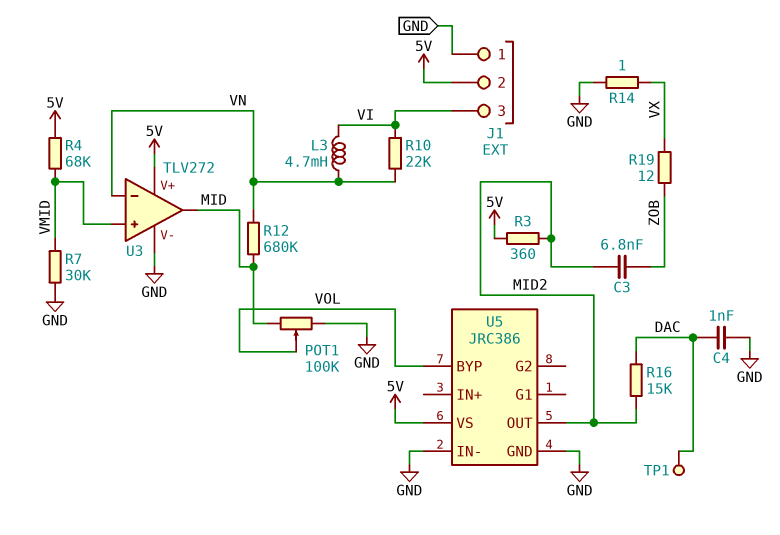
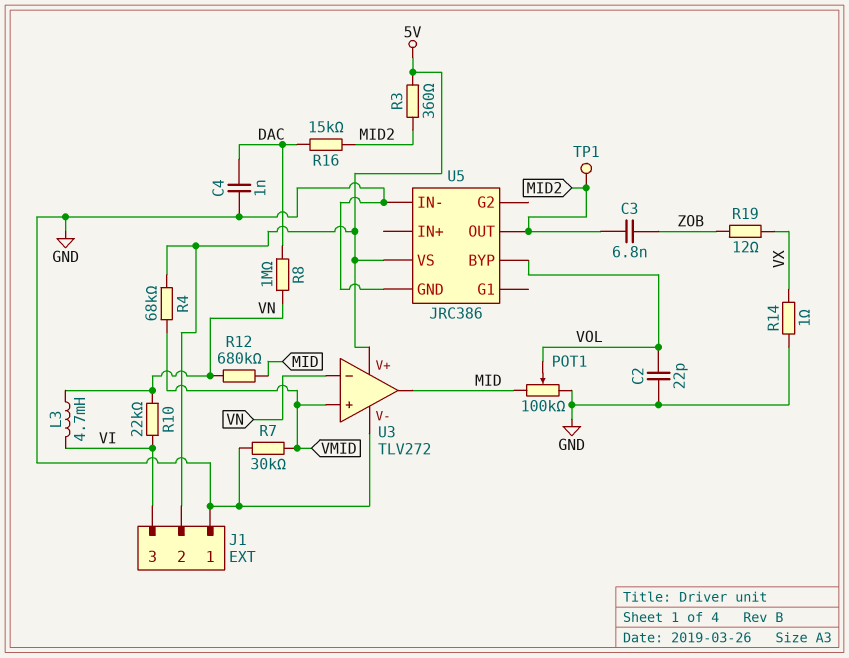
C2: none -> 22pF (GND, VOL)
R8: none -> 1M (DAC, VN)
TP1: test point (DAC) -> test point (MID2)

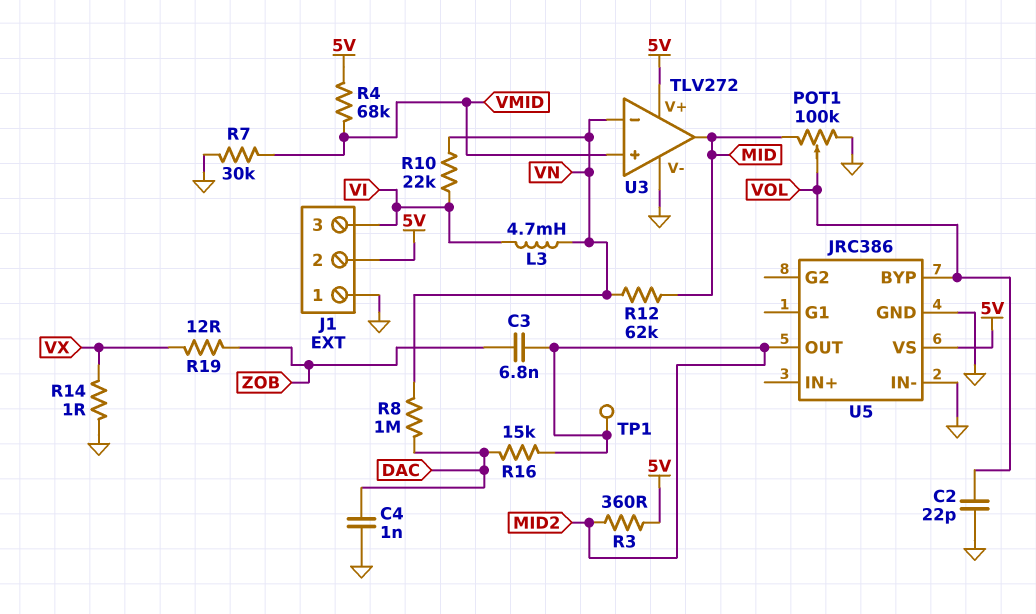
R12: 680k (MID, VN) -> 62k (MID, VN)

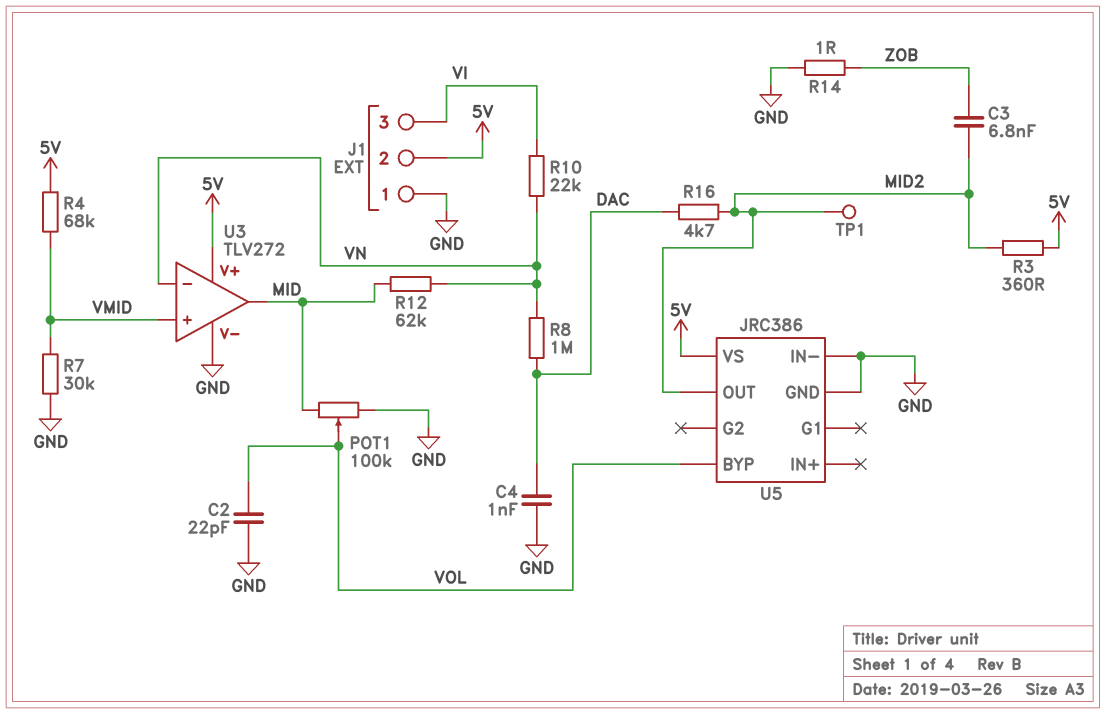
L3: 4.7mH (VI, VN) -> none
R14: 1 (GND, VX) -> 1 (GND, ZOB)
R16: 15k (DAC, MID2) -> 4.7k (DAC, MID2)
R19: 12 (VX, ZOB) -> none

